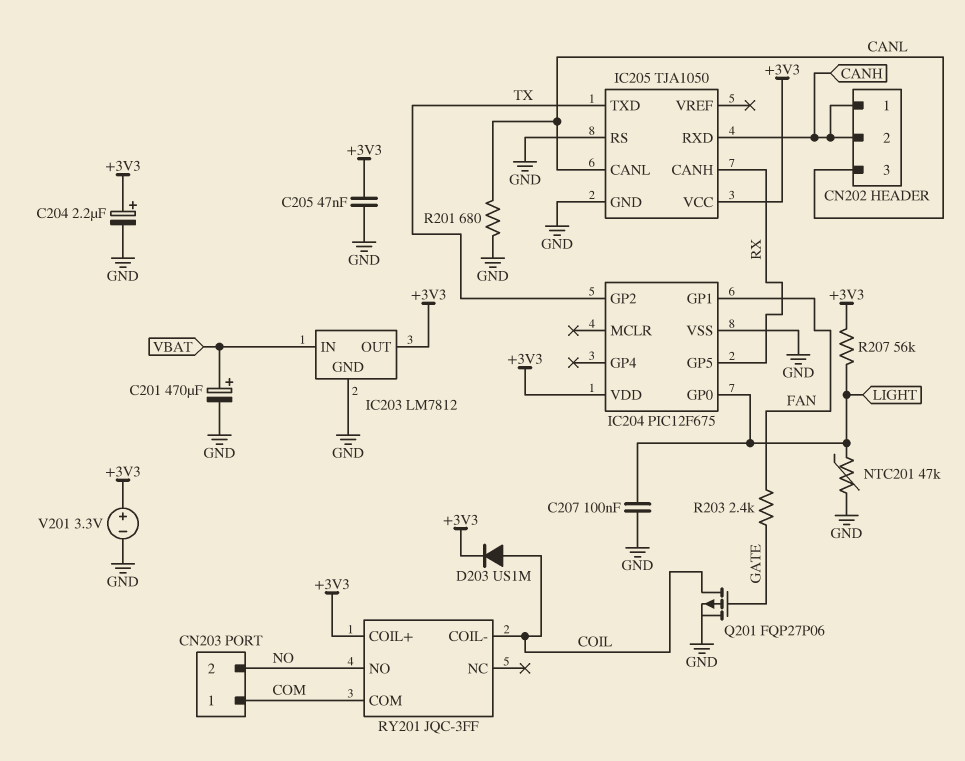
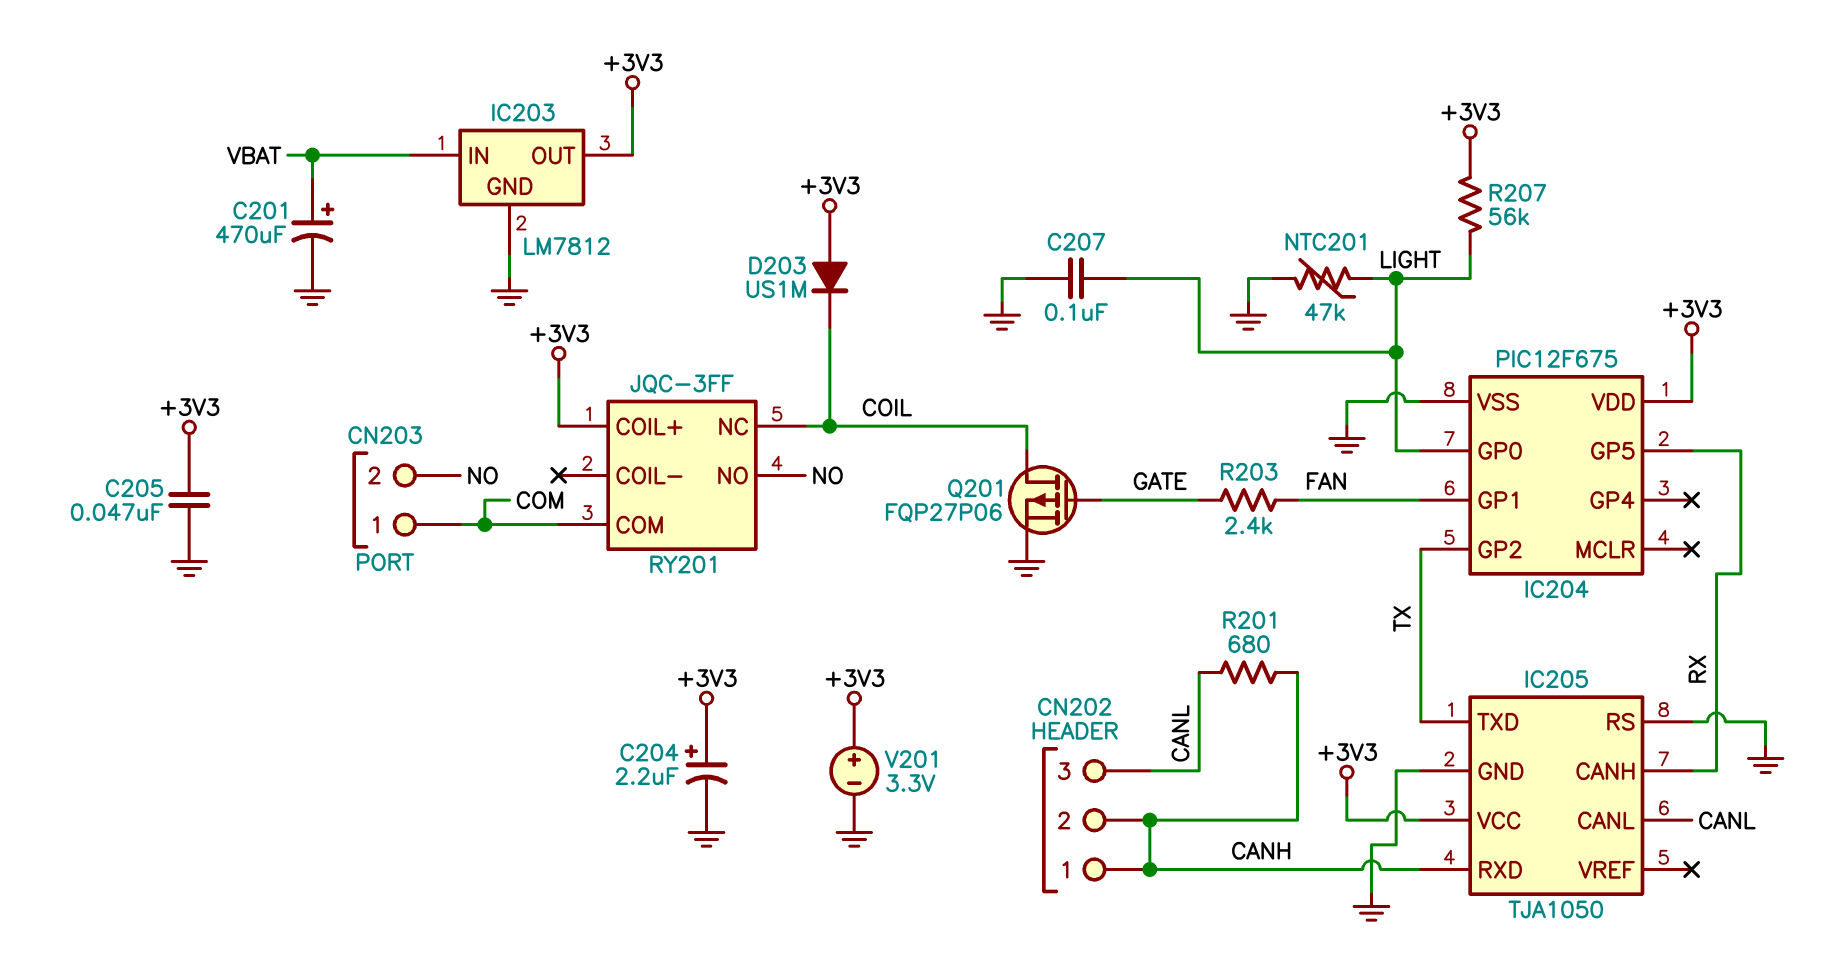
D203: diode US1M (A COIL, K +3V3) -> diode US1M (A +3V3, K COIL)
R201: 680 (CANL, GND) -> 680 (CANH, CANL)
RY201 pin COIL-: COIL -> none
RY201 pin NC: none -> COIL

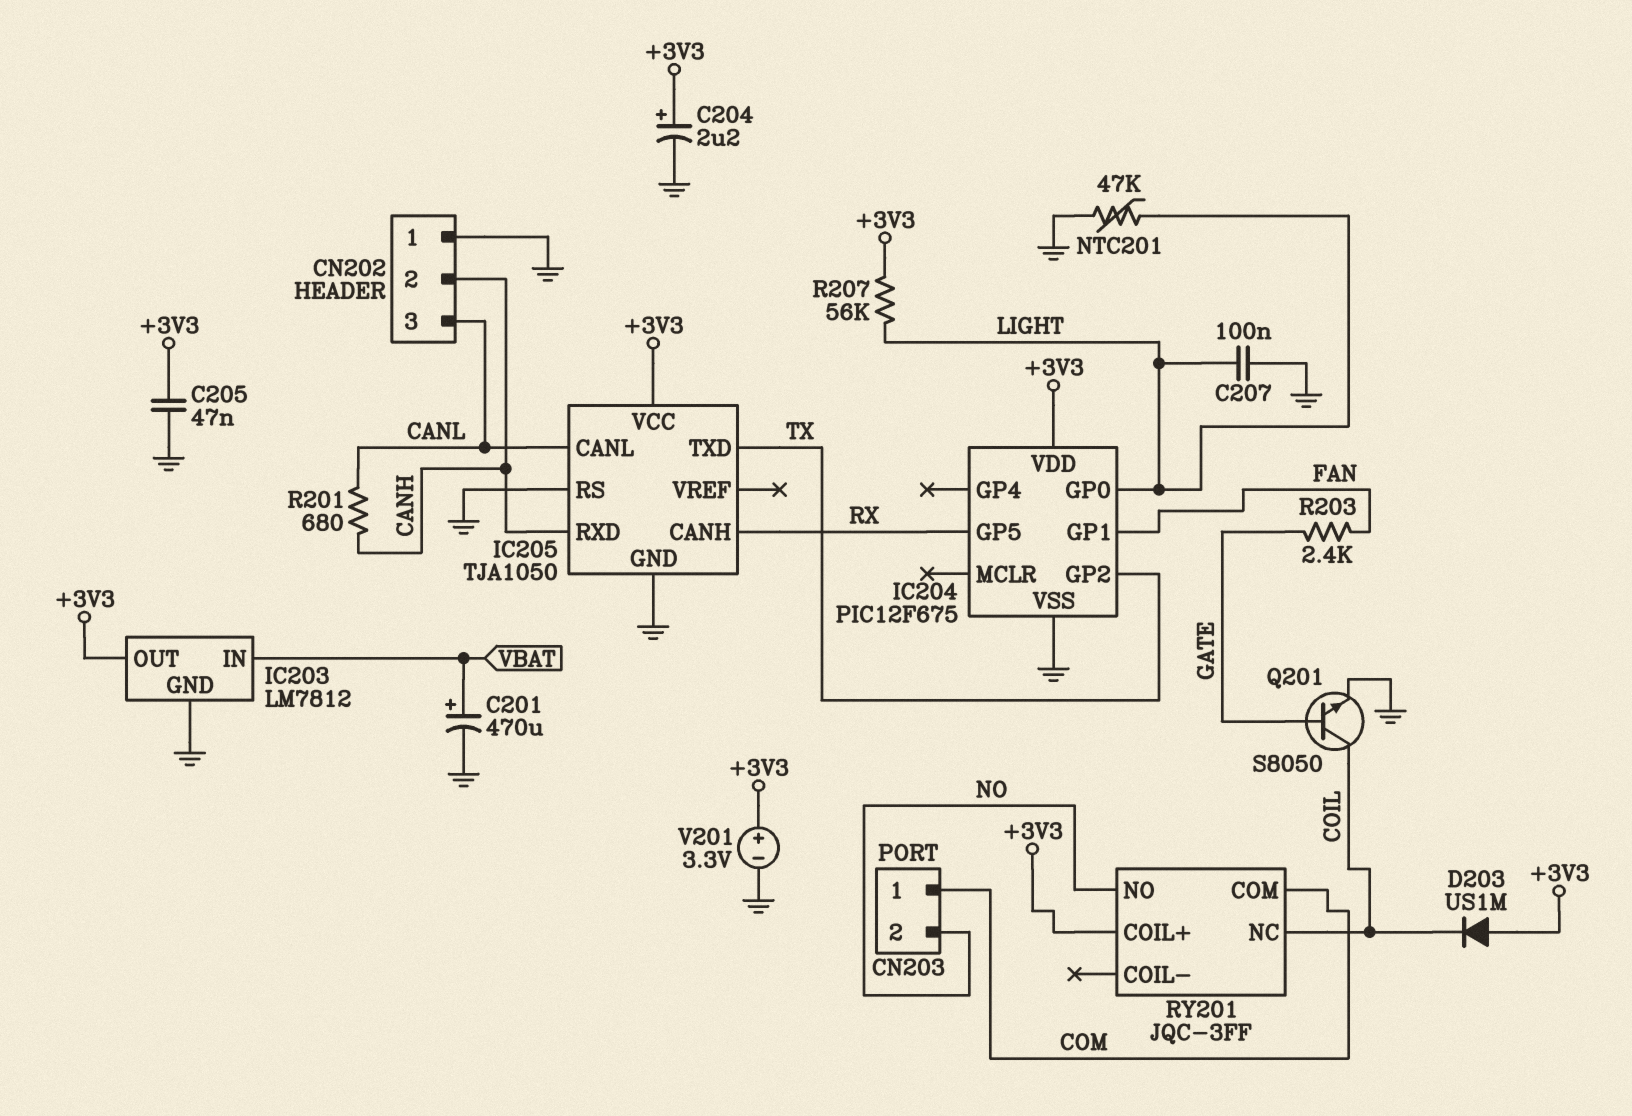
CN202 pin 1: CANH -> GND
Q201: PMOS FQP27P06 (G GATE, D COIL, S GND) -> NPN S8050 (B GATE, C COIL, E GND)

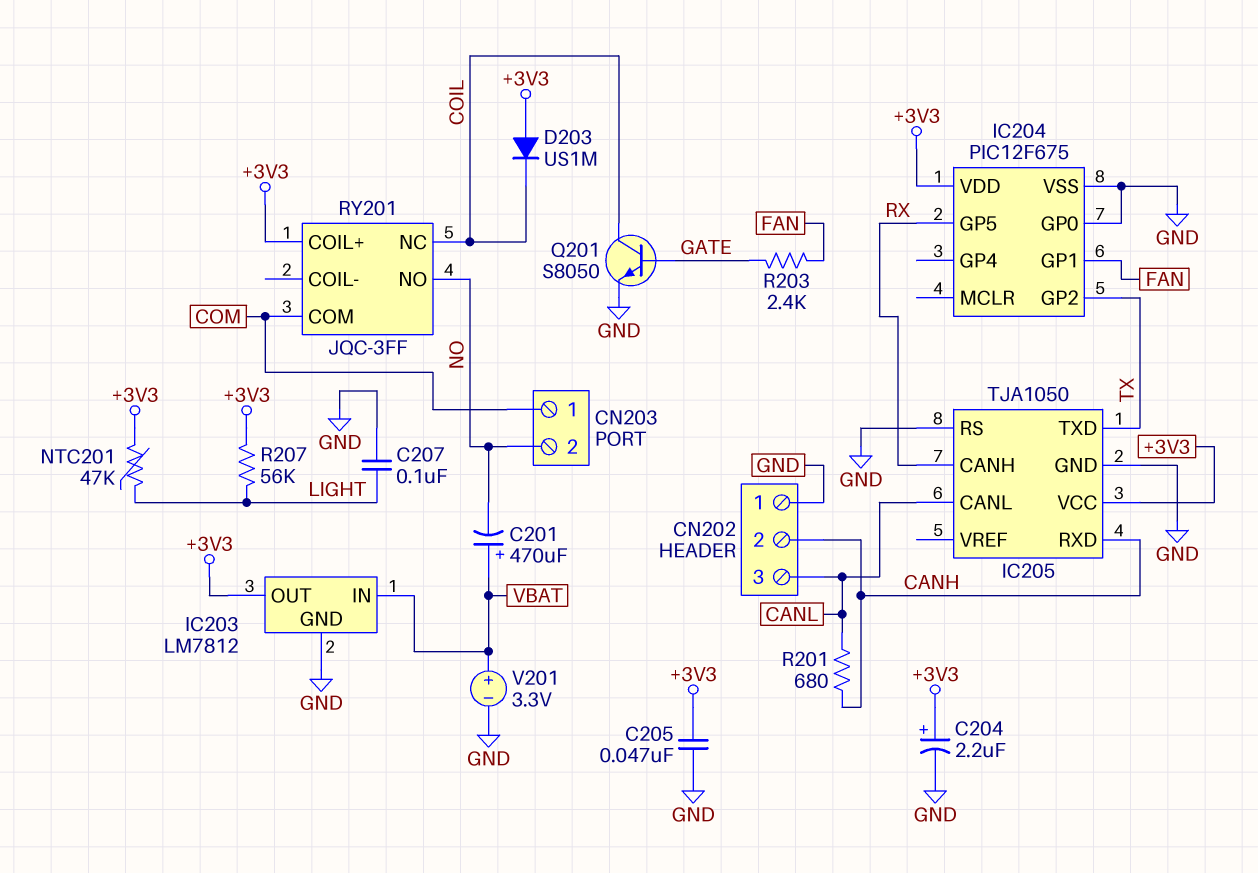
C201: 470uF (plus VBAT, minus GND) -> 470uF (plus VBAT, minus NO)
IC204 pin GP0: LIGHT -> GND
NTC201: 47k (GND, LIGHT) -> 47k (+3V3, LIGHT)
V201: 3.3V (plus +3V3, minus GND) -> 3.3V (plus VBAT, minus GND)

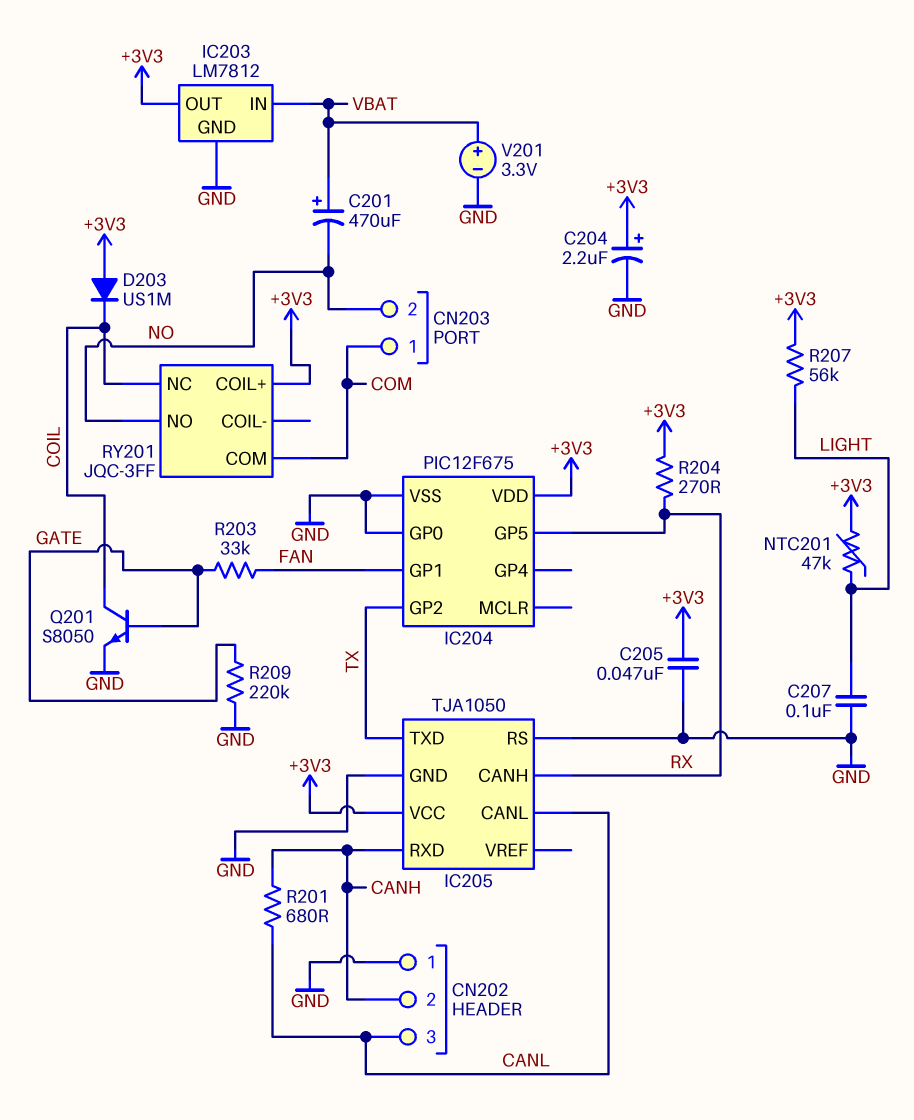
R203: 2.4k (FAN, GATE) -> 33k (FAN, GATE)
R204: none -> 270 (+3V3, RX)
R209: none -> 220k (GATE, GND)

